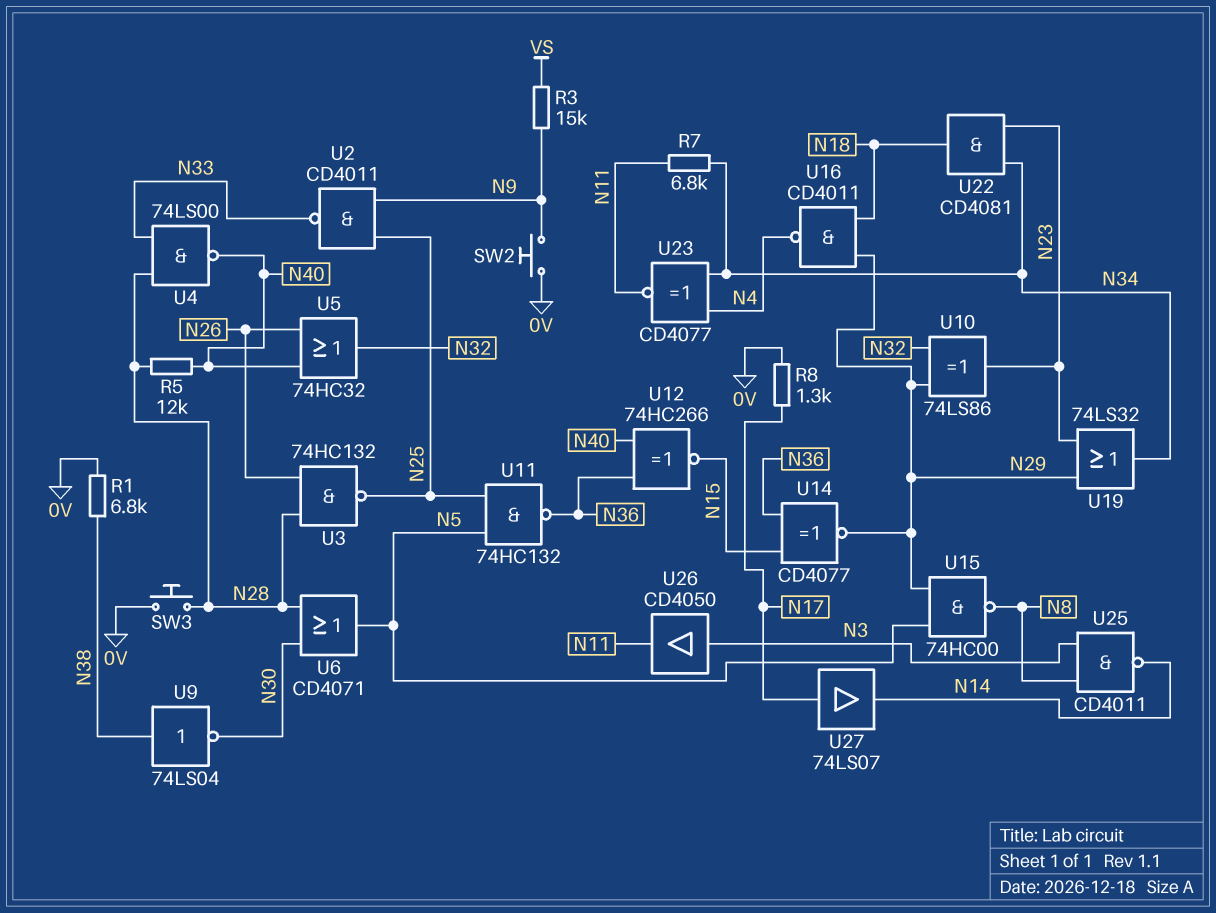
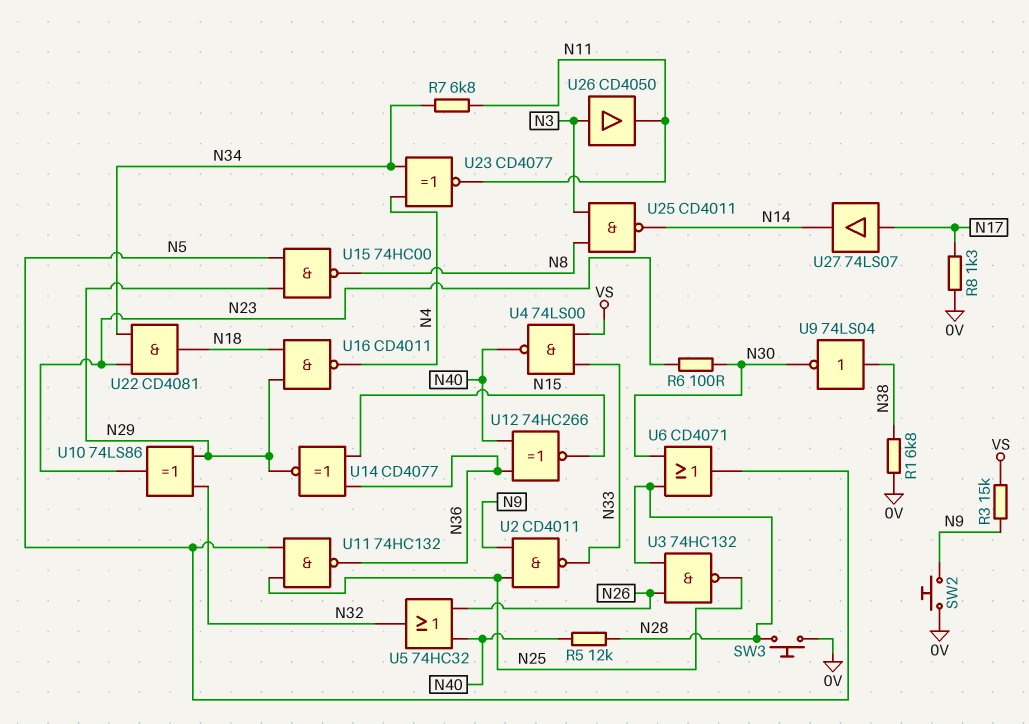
R6: none -> 100 (N23, N30)
U4: NAND 74LS00 (in N28, in N33, out N40) -> NAND 74LS00 (in N33, in VS, out N40)
U19: OR 74LS32 (in N23, in N29, out N34) -> none

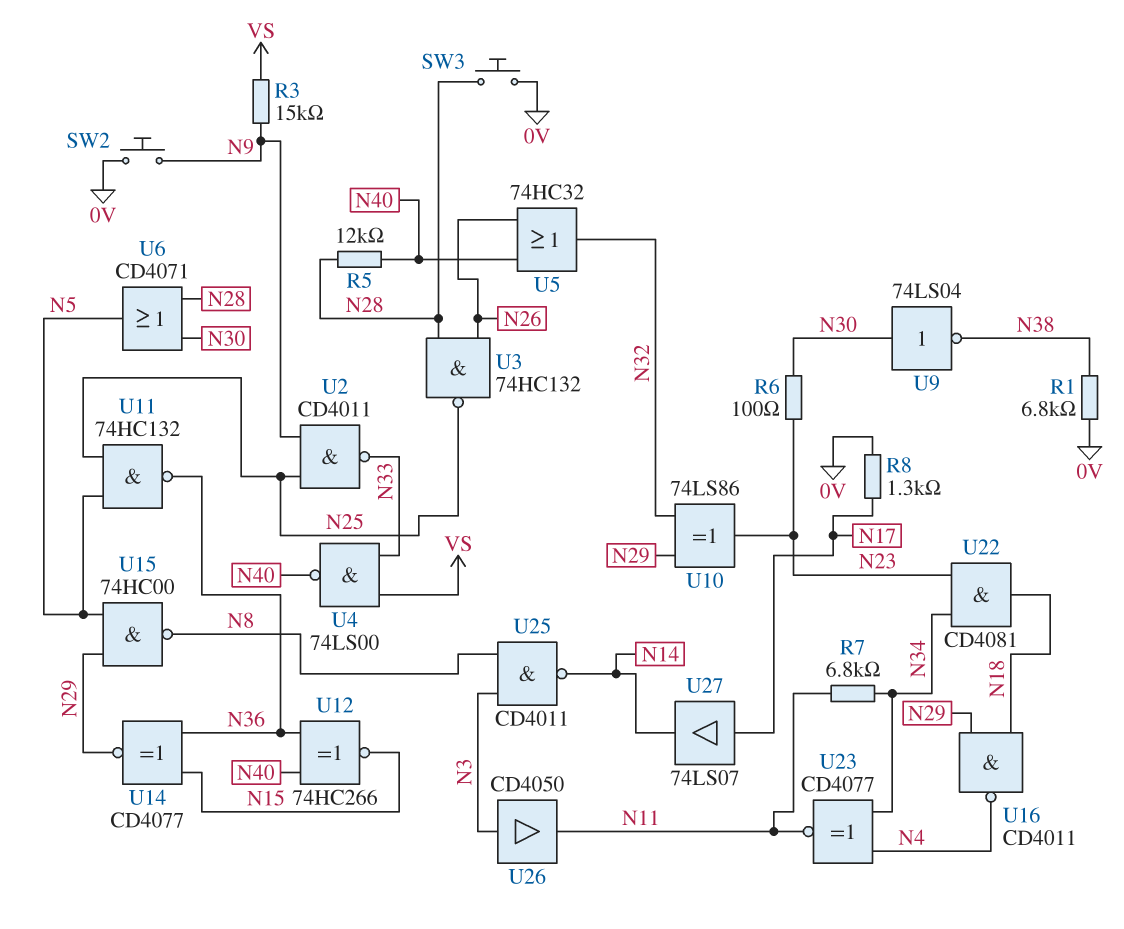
U9: NOT 74LS04 (in N38, out N30) -> NOT 74LS04 (in N30, out N38)

